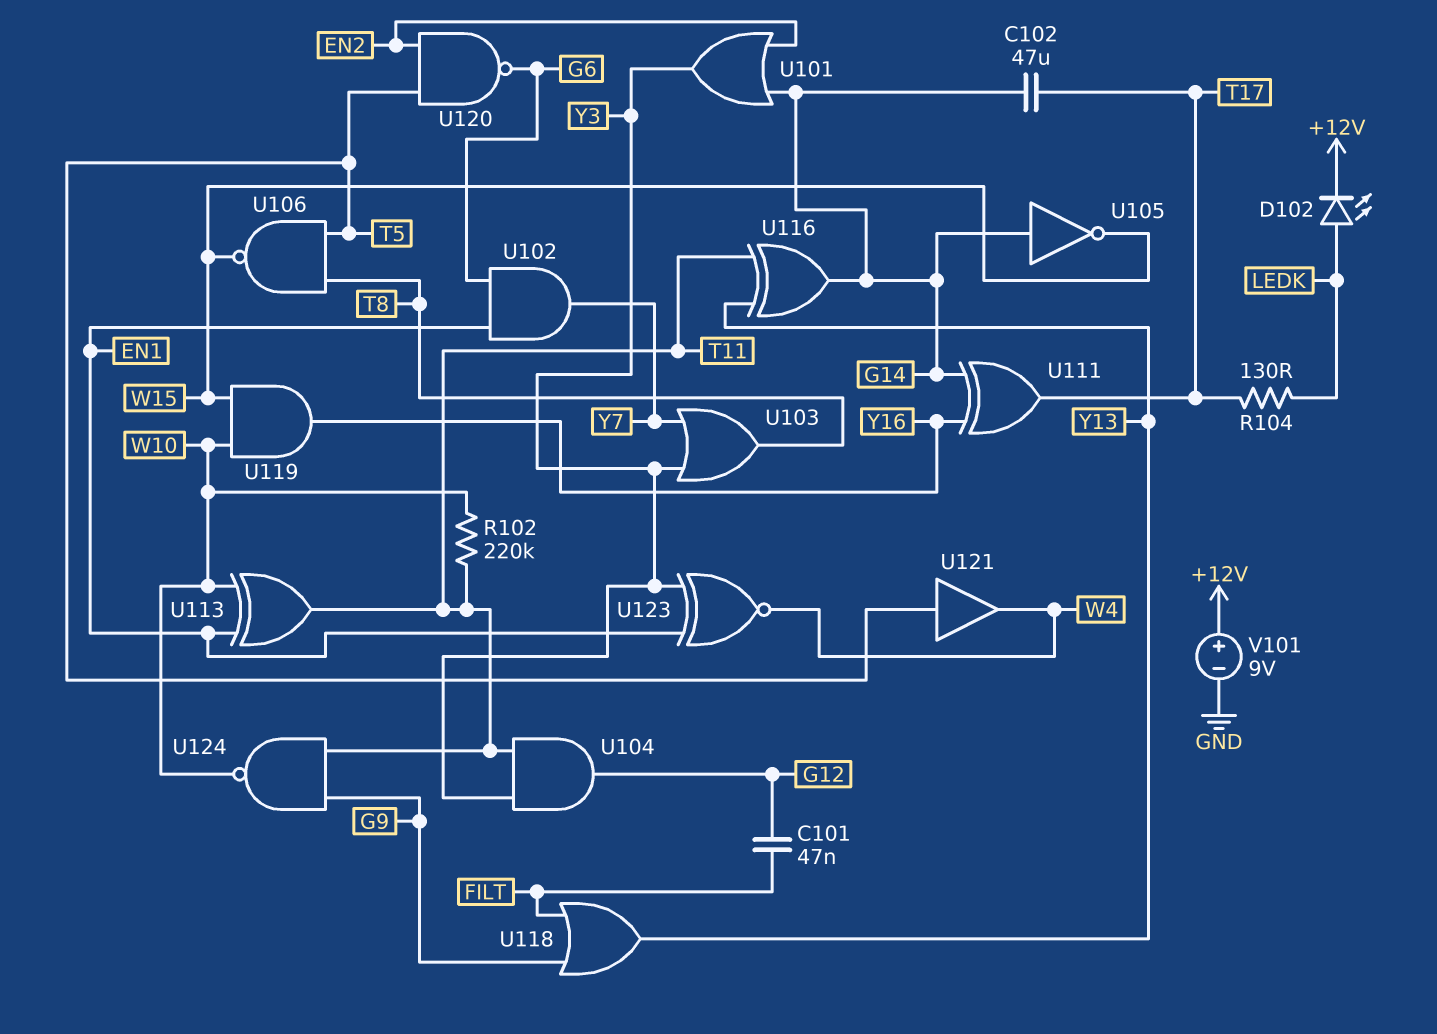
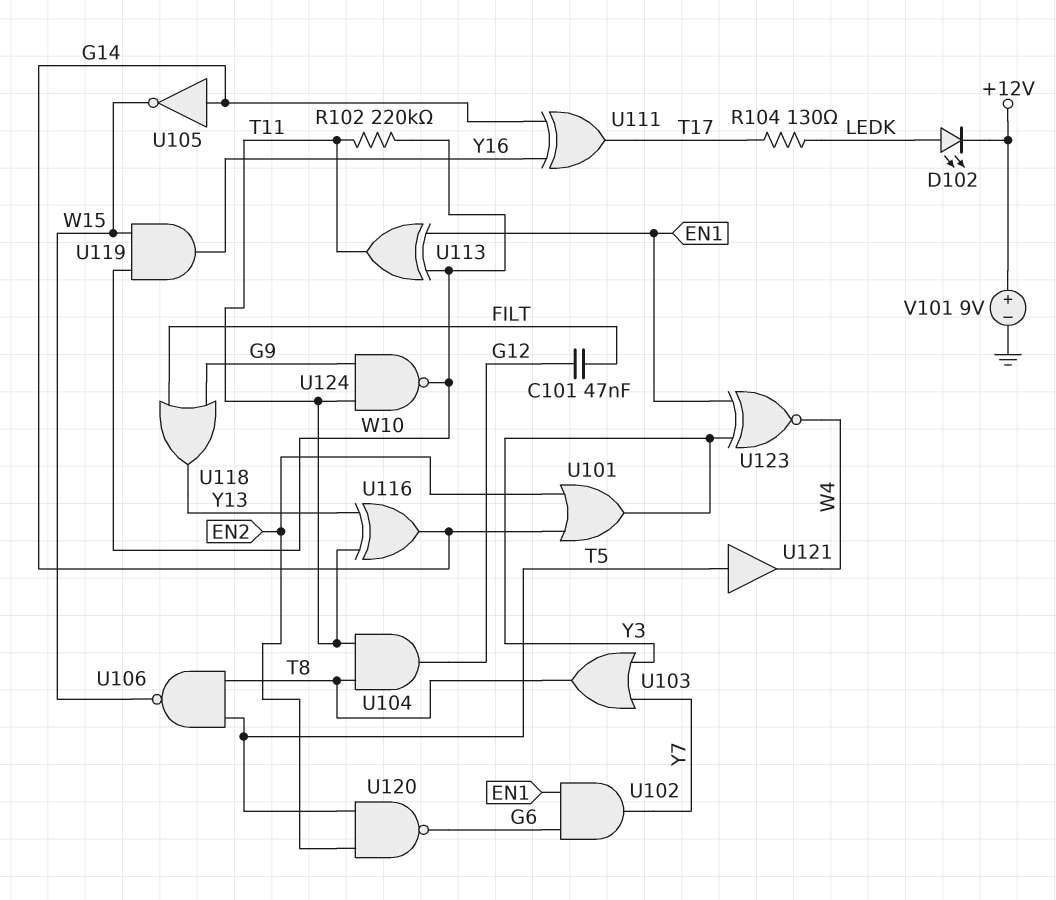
C102: 47uF (G14, T17) -> none
U104: AND (in T11, in Y3, out G12) -> AND (in T8, in T11, out G12)

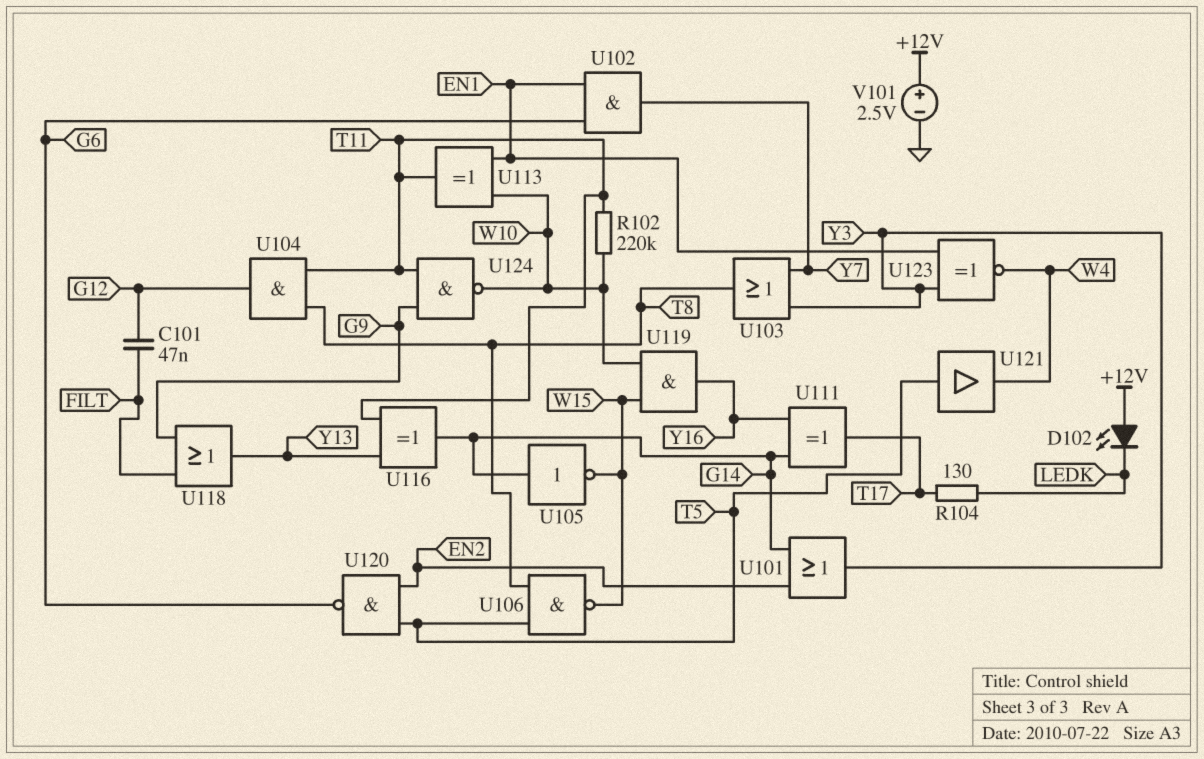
D102: LED (A LEDK, K +12V) -> LED (A +12V, K LEDK)
V101: 9V (plus +12V, minus GND) -> 2.5V (plus +12V, minus GND)

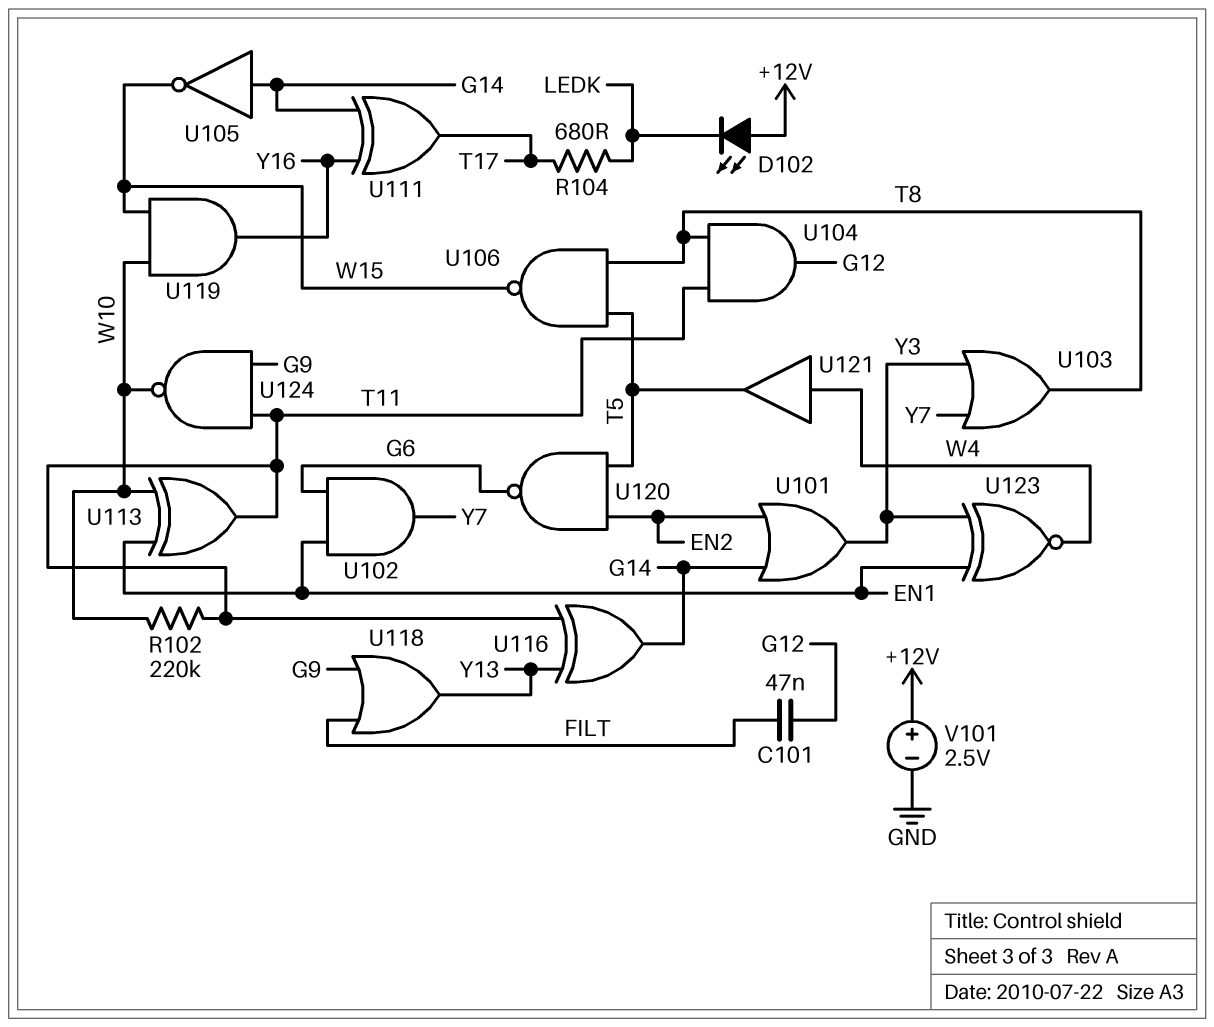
R104: 130 (LEDK, T17) -> 680 (LEDK, T17)
U121: buffer (in T5, out W4) -> buffer (in W4, out T5)

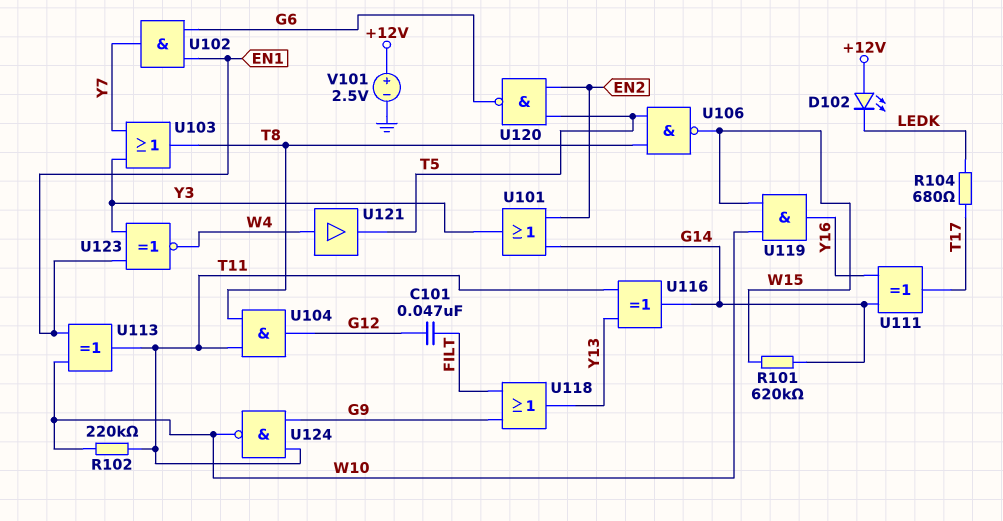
R101: none -> 620k (G14, W15)
U105: NOT (in G14, out W15) -> none

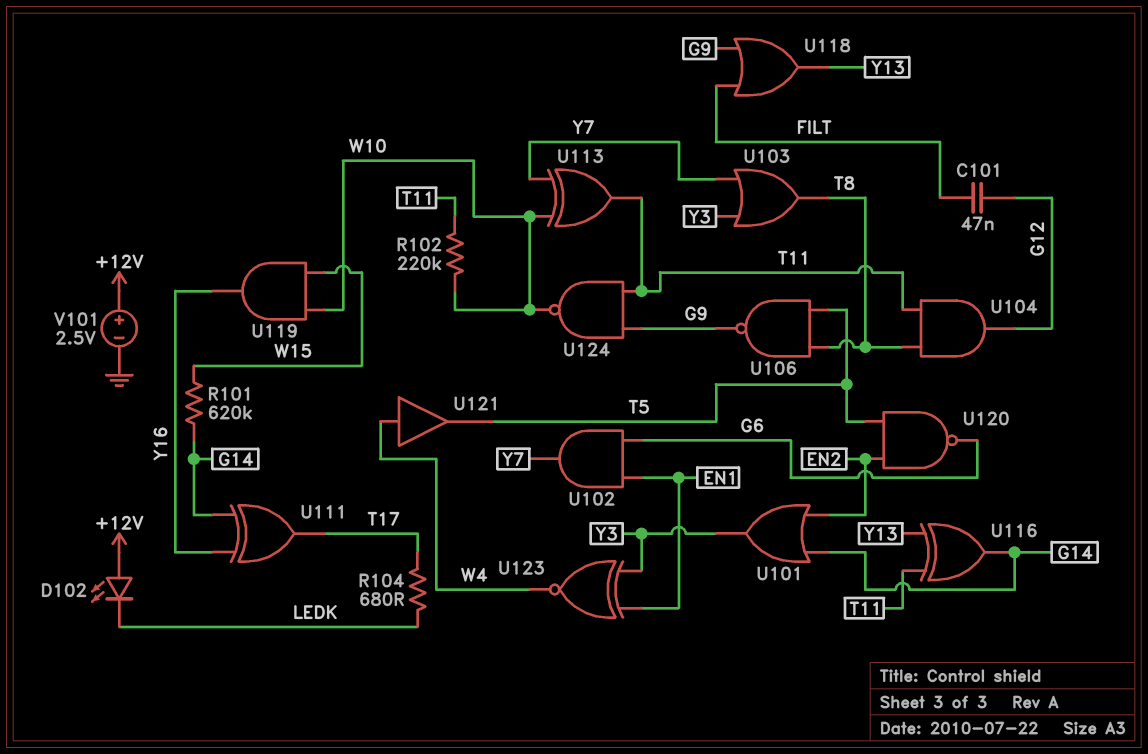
U106: NAND (in T5, in T8, out W15) -> NAND (in T5, in T8, out G9)
U113: XOR (in EN1, in W10, out T11) -> XOR (in W10, in Y7, out T11)

